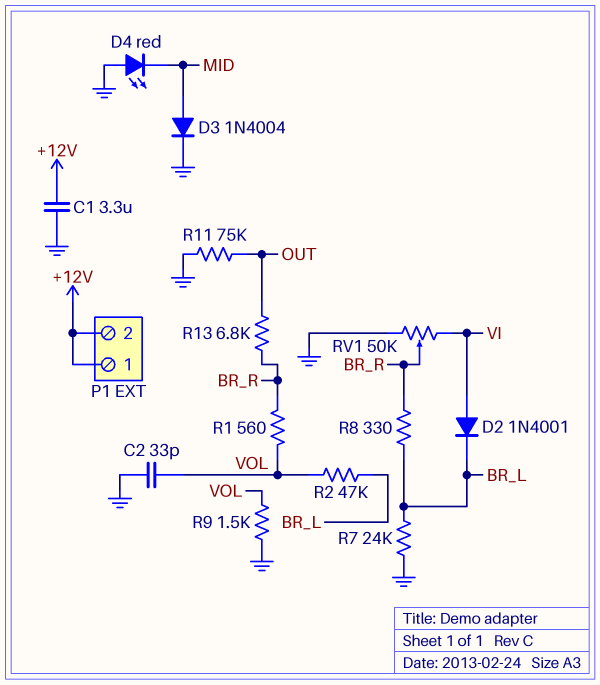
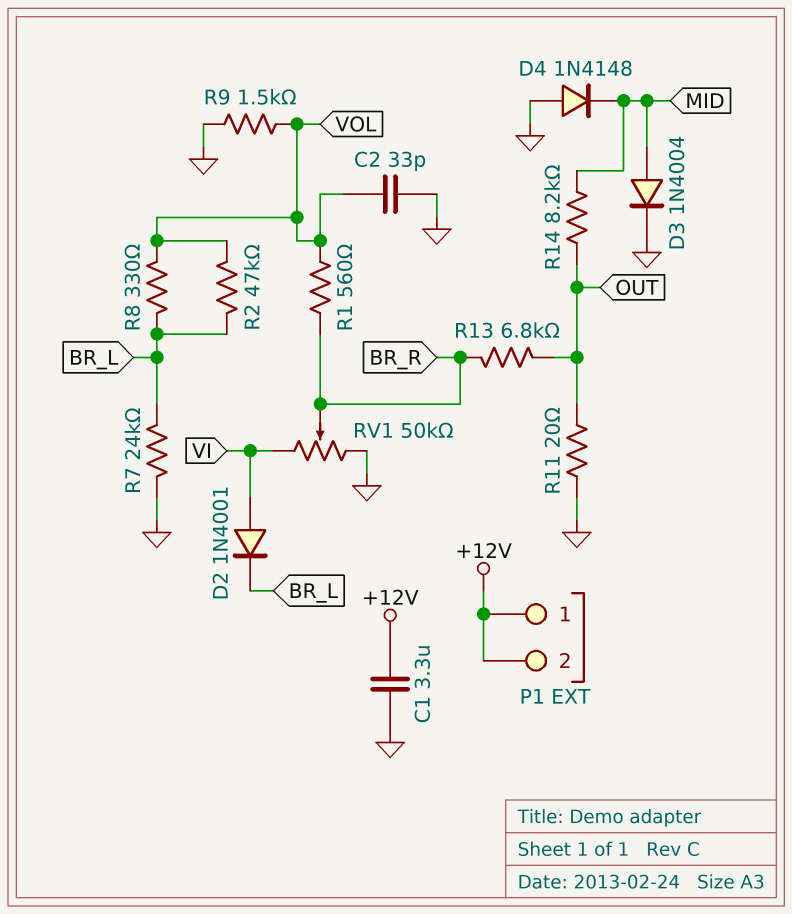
D4: LED red (A GND, K MID) -> diode 1N4148 (A GND, K MID)
R8: 330 (BR_L, BR_R) -> 330 (BR_L, VOL)
R11: 75k (GND, OUT) -> 20 (GND, OUT)
R14: none -> 8.2k (MID, OUT)

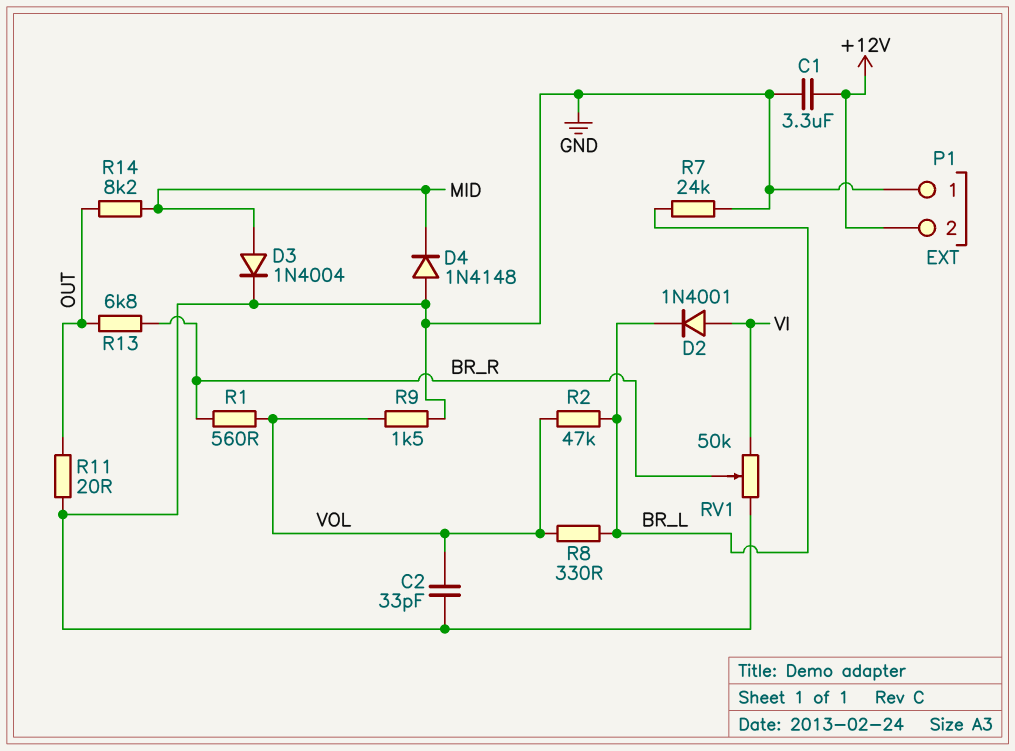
P1 pin 1: +12V -> GND

